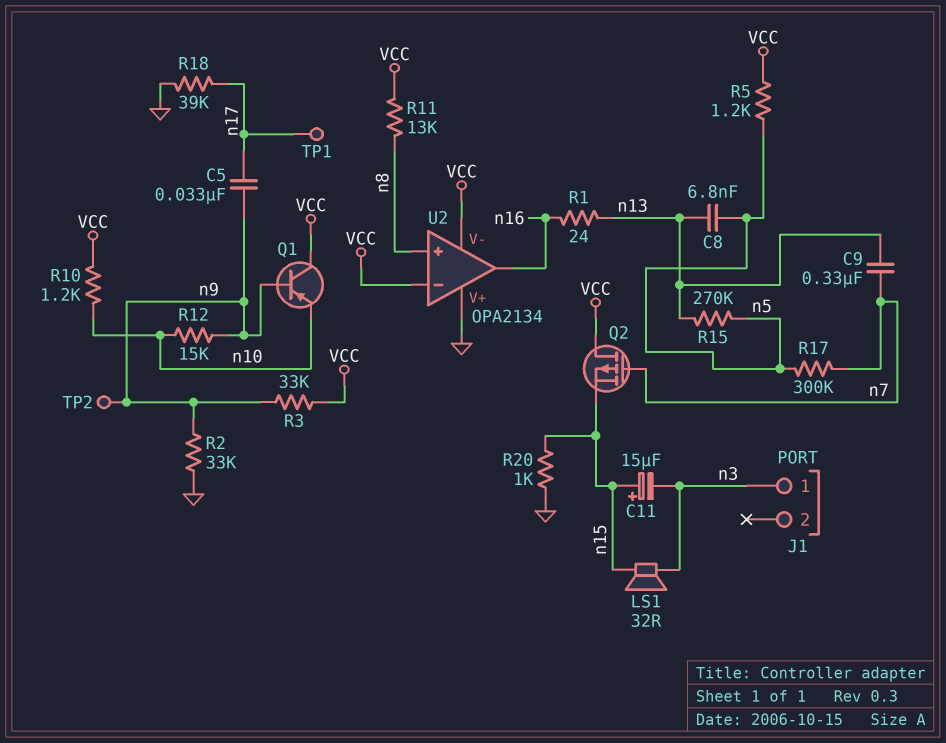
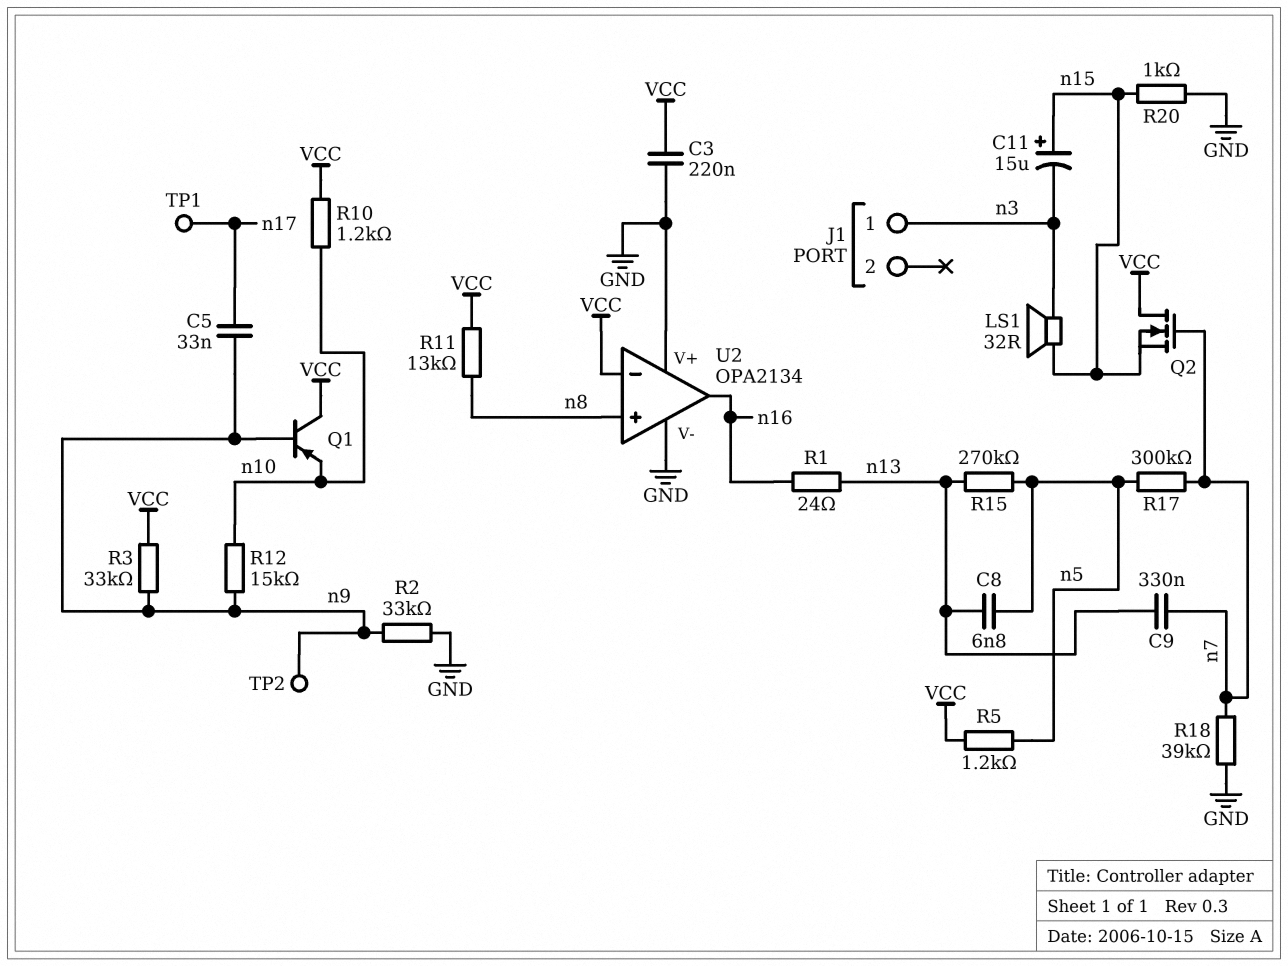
C3: none -> 220nF (GND, VCC)
Q2: PMOS (G n7, D VCC, S n15) -> NMOS (G n7, D VCC, S n15)
R18: 39k (GND, n17) -> 39k (GND, n7)
U2 pin V-: VCC -> GND

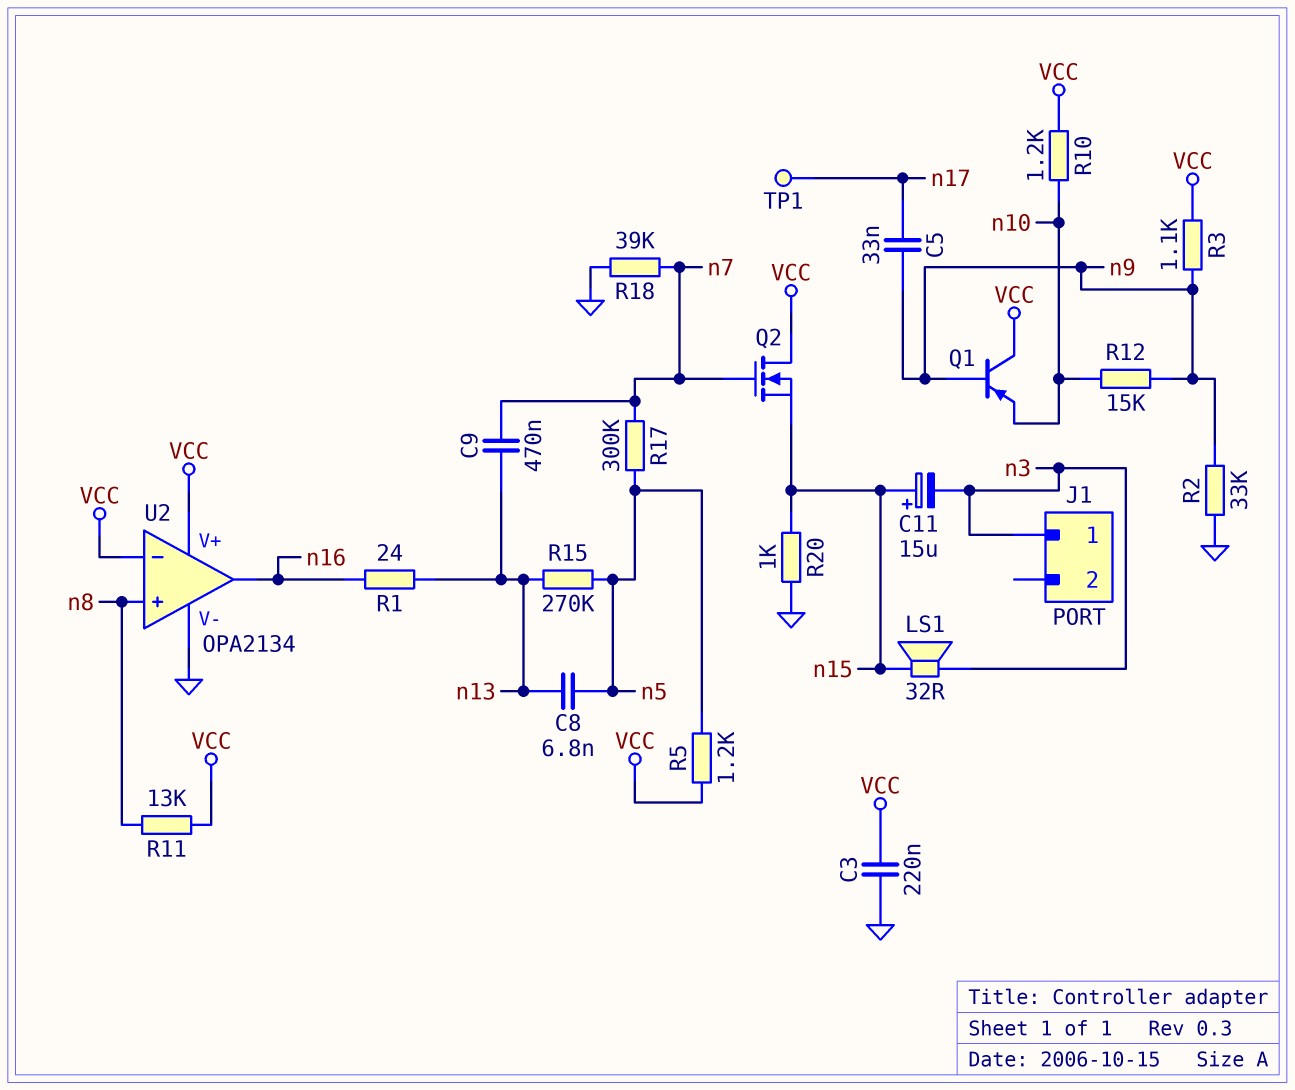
C9: 330nF (n7, n13) -> 470nF (n7, n13)
R3: 33k (VCC, n9) -> 1.1k (VCC, n9)
TP2: test point (n9) -> none
U2 pin V+: GND -> VCC

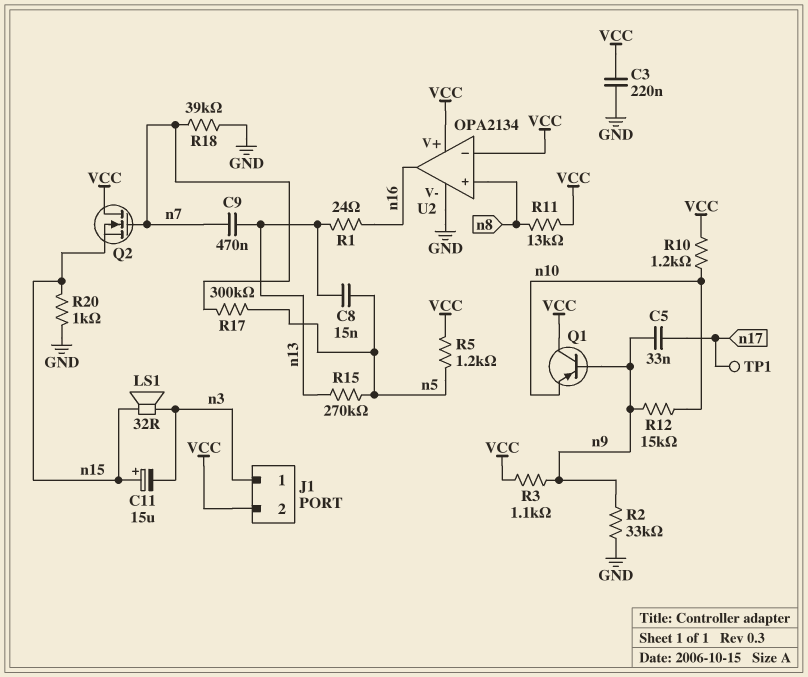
C8: 6.8nF (n5, n13) -> 15nF (n5, n13)
J1 pin 2: none -> VCC

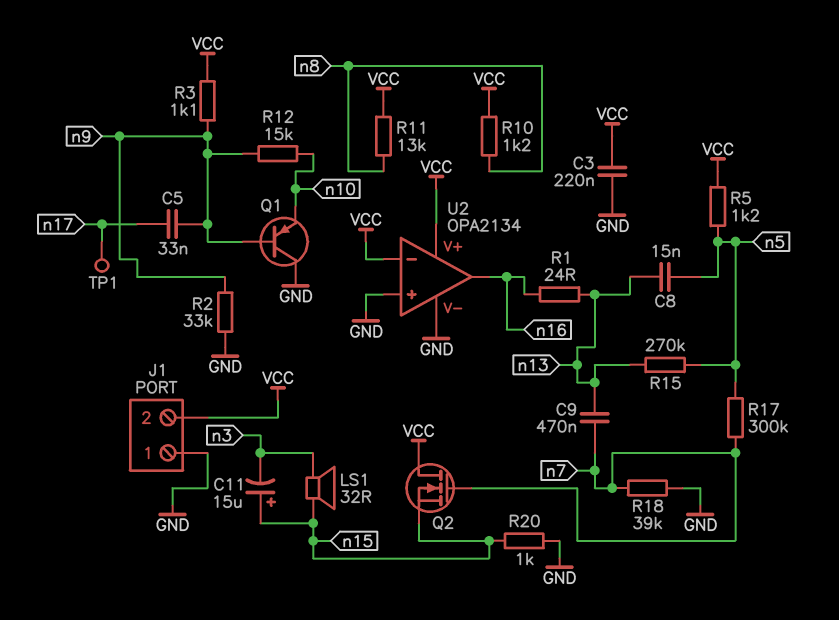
J1 pin 1: n3 -> GND
Q1: PNP (B n9, C VCC, E n10) -> PNP (B n9, C GND, E n10)
R10: 1.2k (VCC, n10) -> 1.2k (VCC, n8)
U2 pin in+: n8 -> GND

